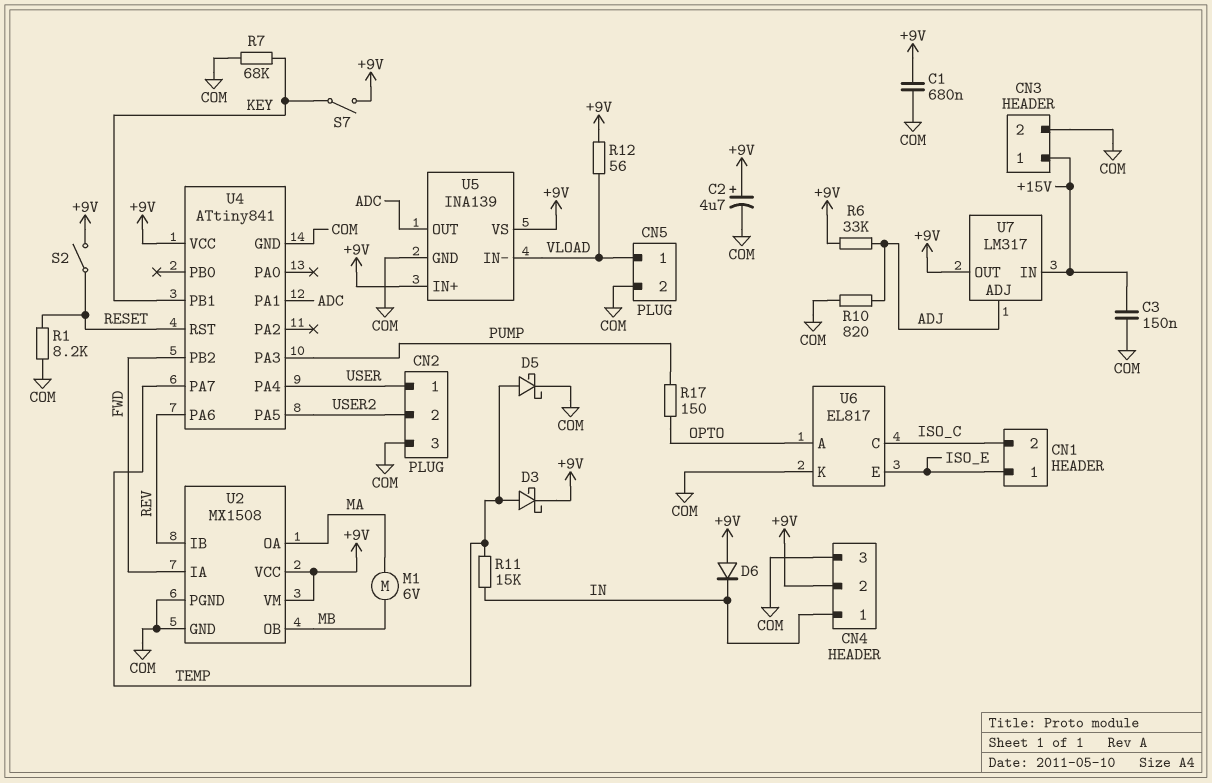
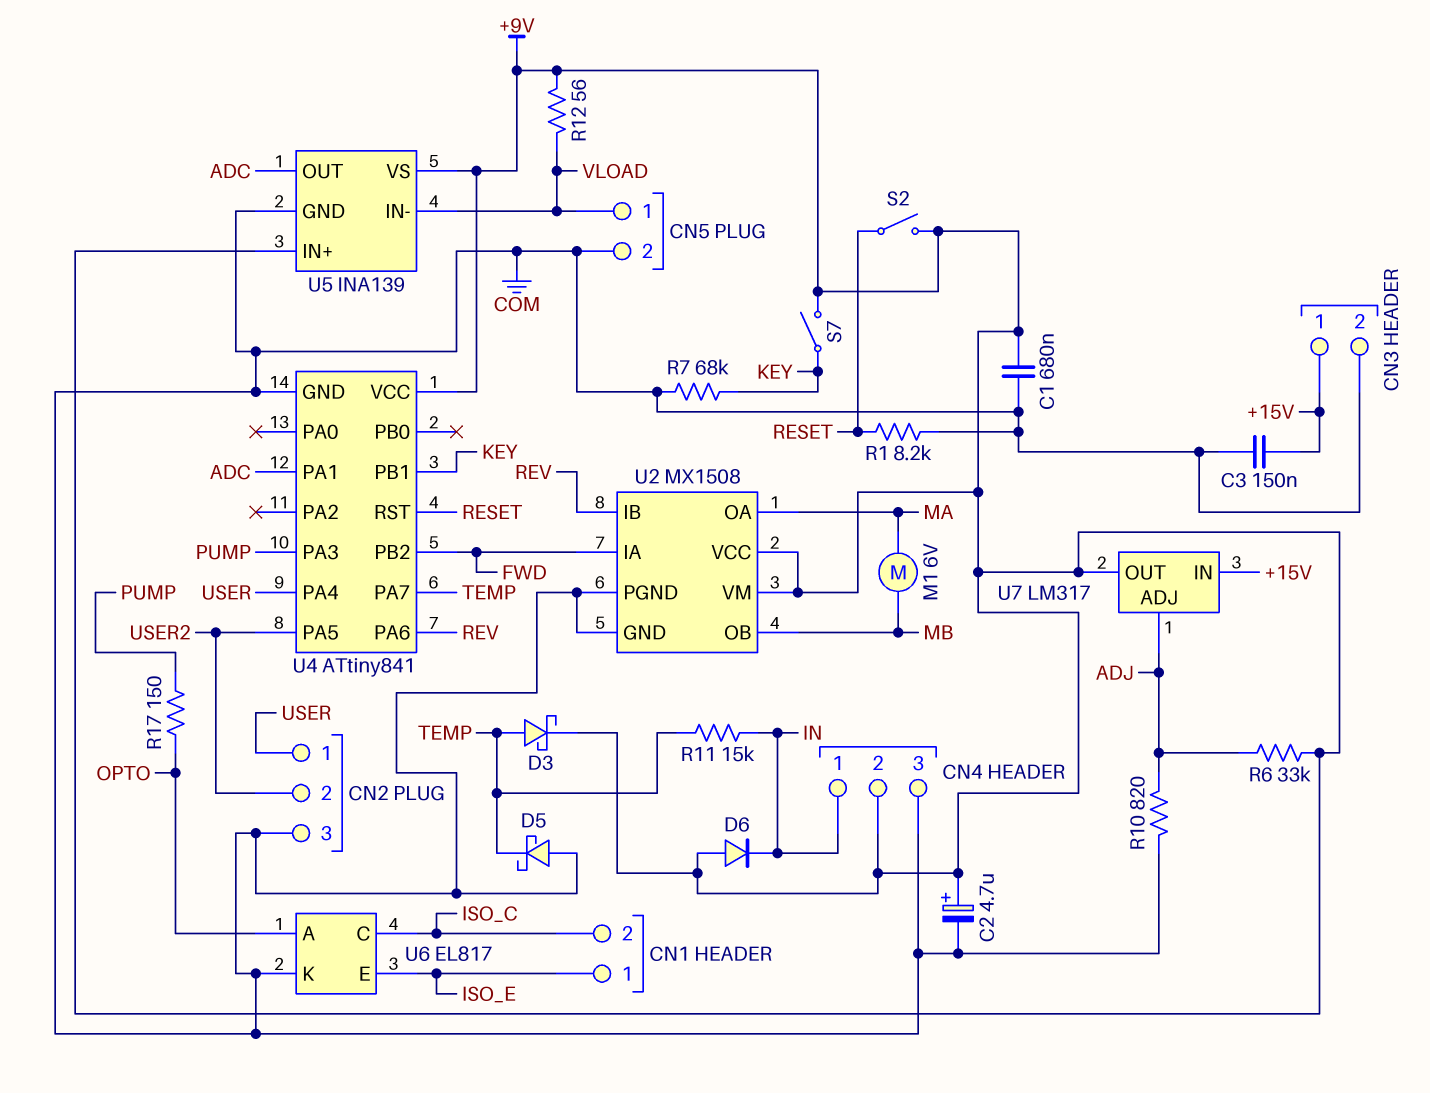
D5: schottky (A TEMP, K COM) -> schottky (A COM, K TEMP)

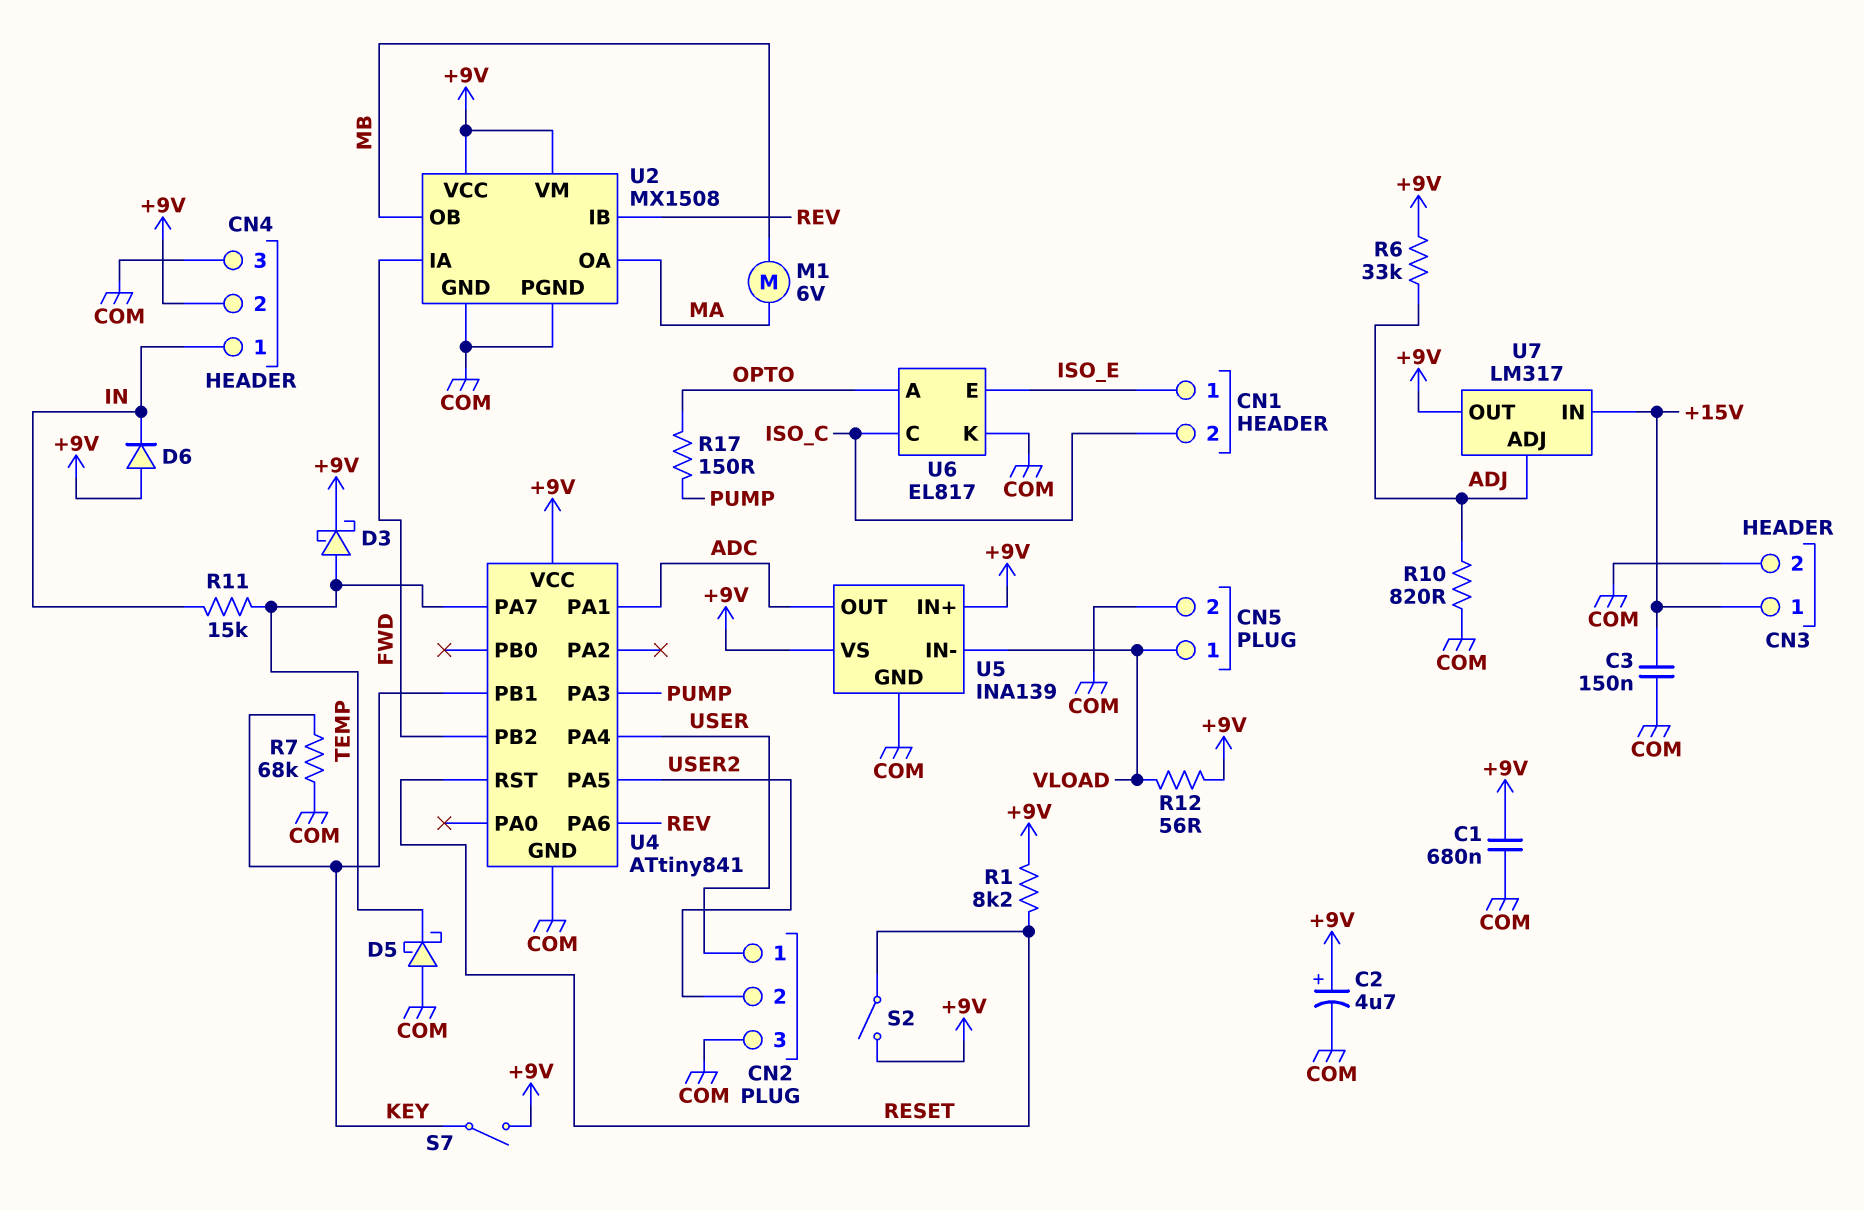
R1: 8.2k (COM, RESET) -> 8.2k (+9V, RESET)

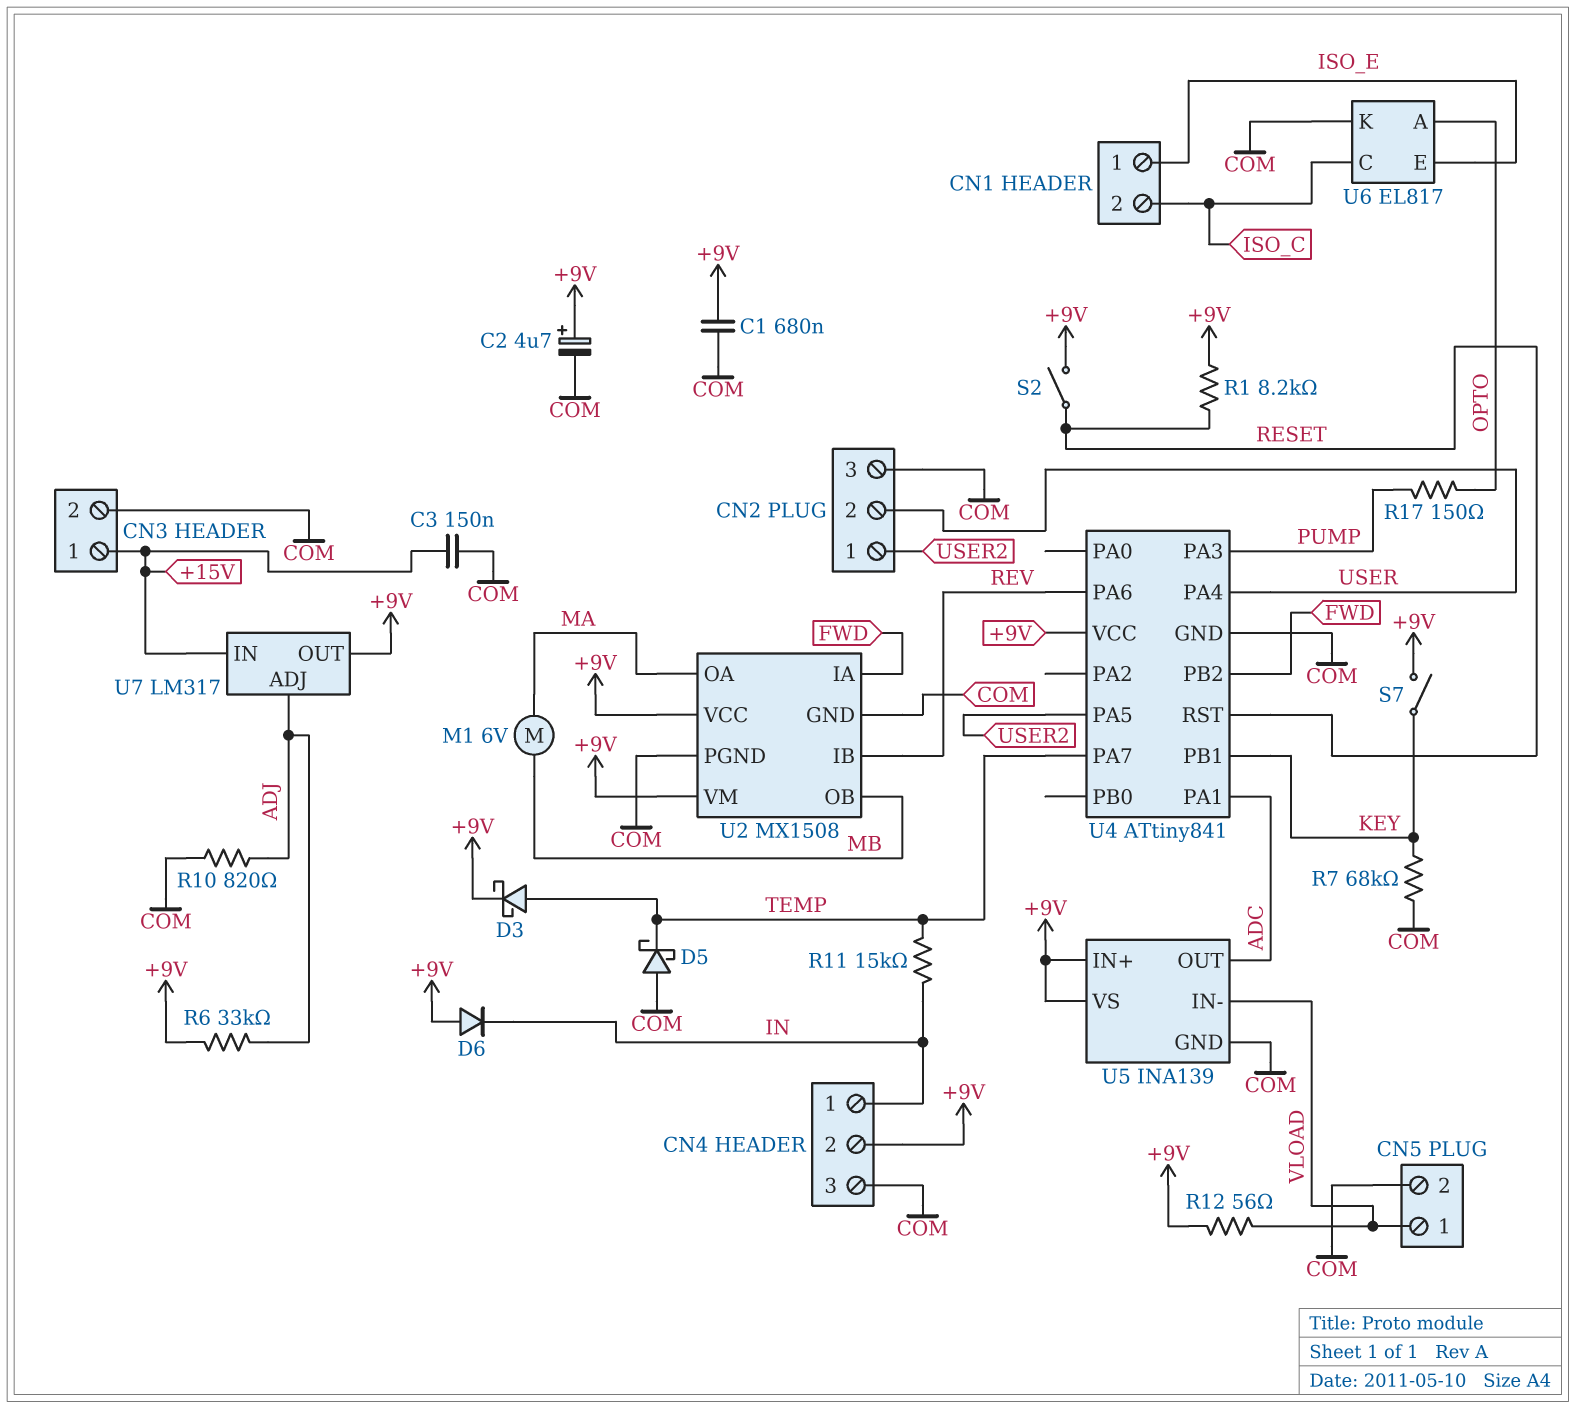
CN2 pin 1: USER -> USER2
CN2 pin 2: USER2 -> USER

